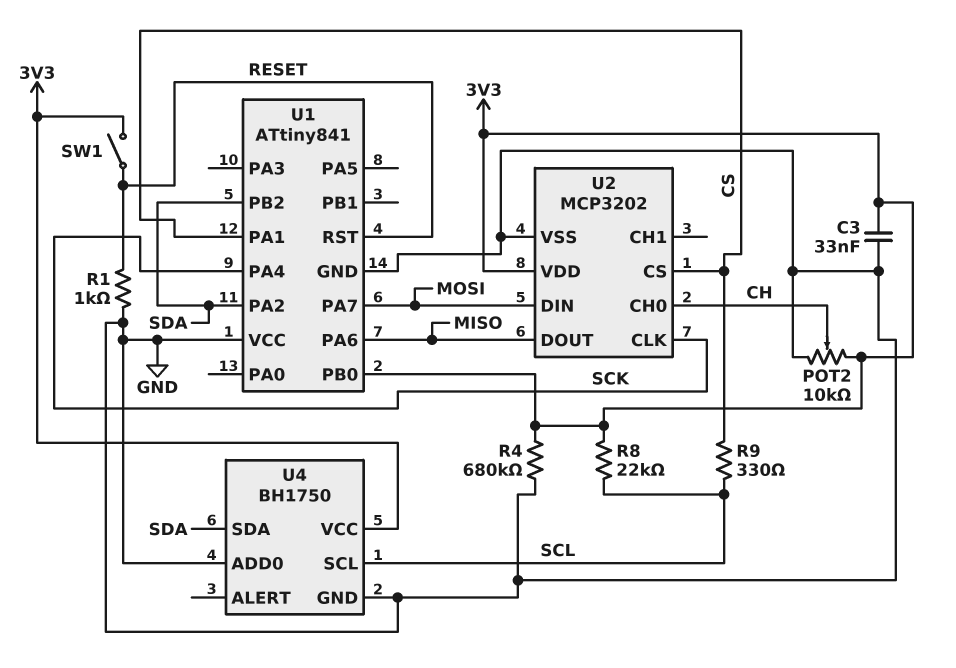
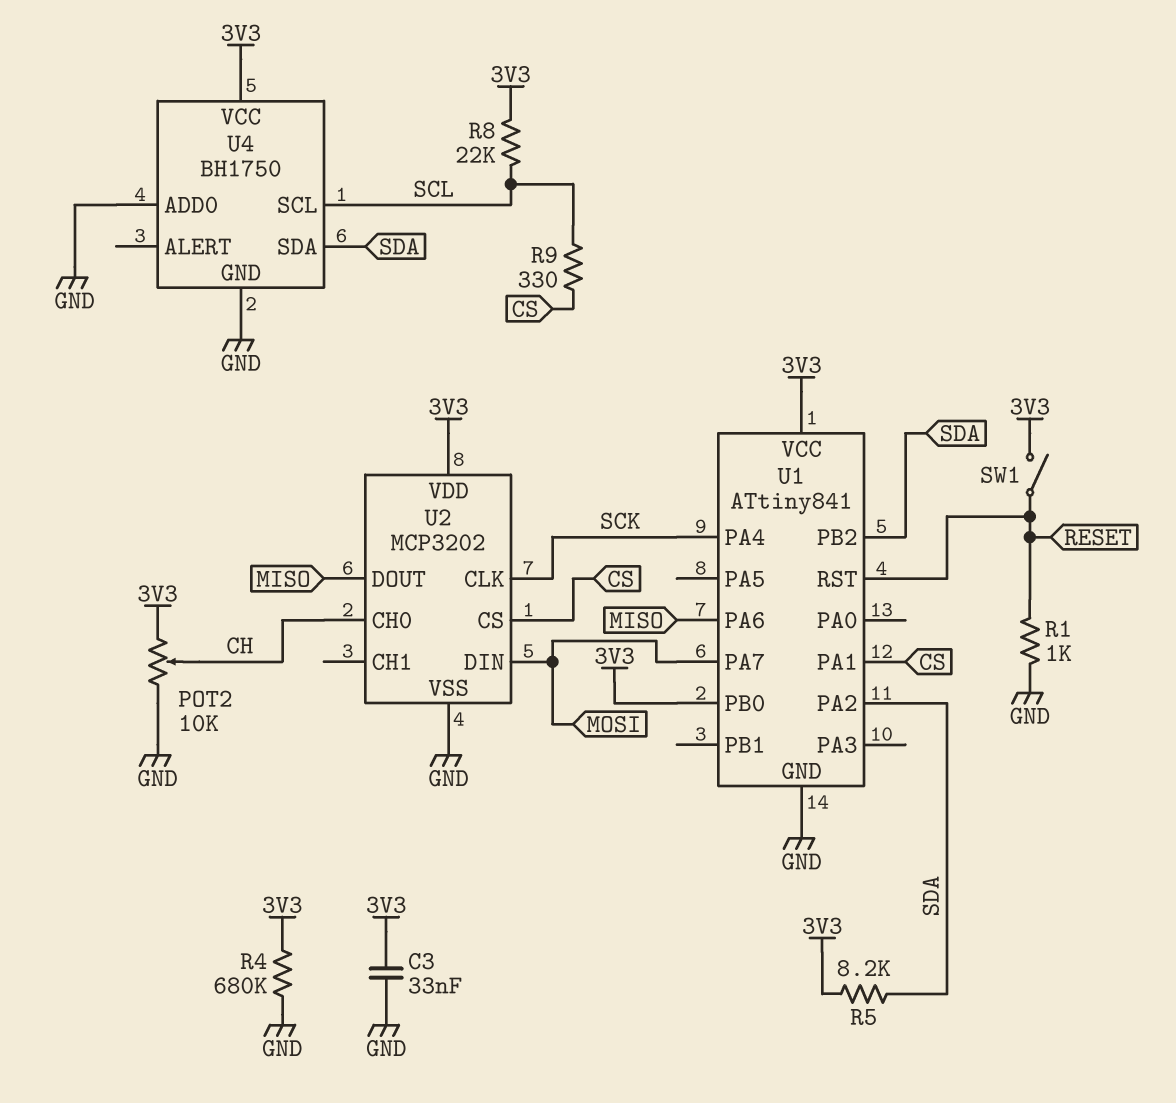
R5: none -> 8.2k (3V3, SDA)
U1 pin VCC: GND -> 3V3

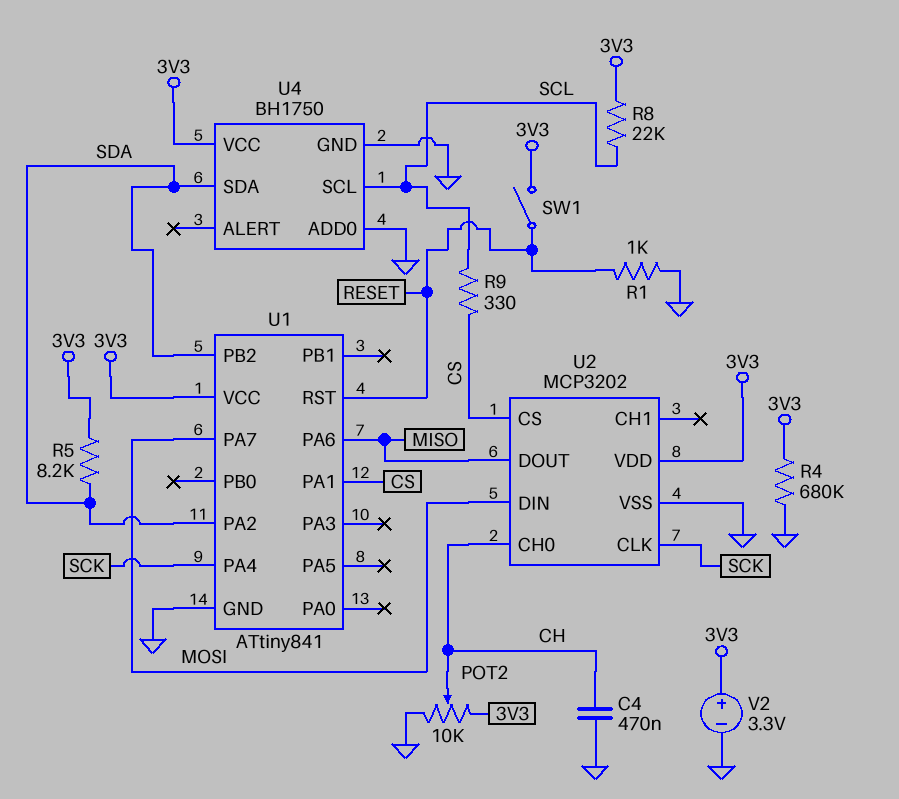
C3: 33nF (3V3, GND) -> none
C4: none -> 470nF (CH, GND)
U1 pin PB0: 3V3 -> none
V2: none -> 3.3V (plus 3V3, minus GND)

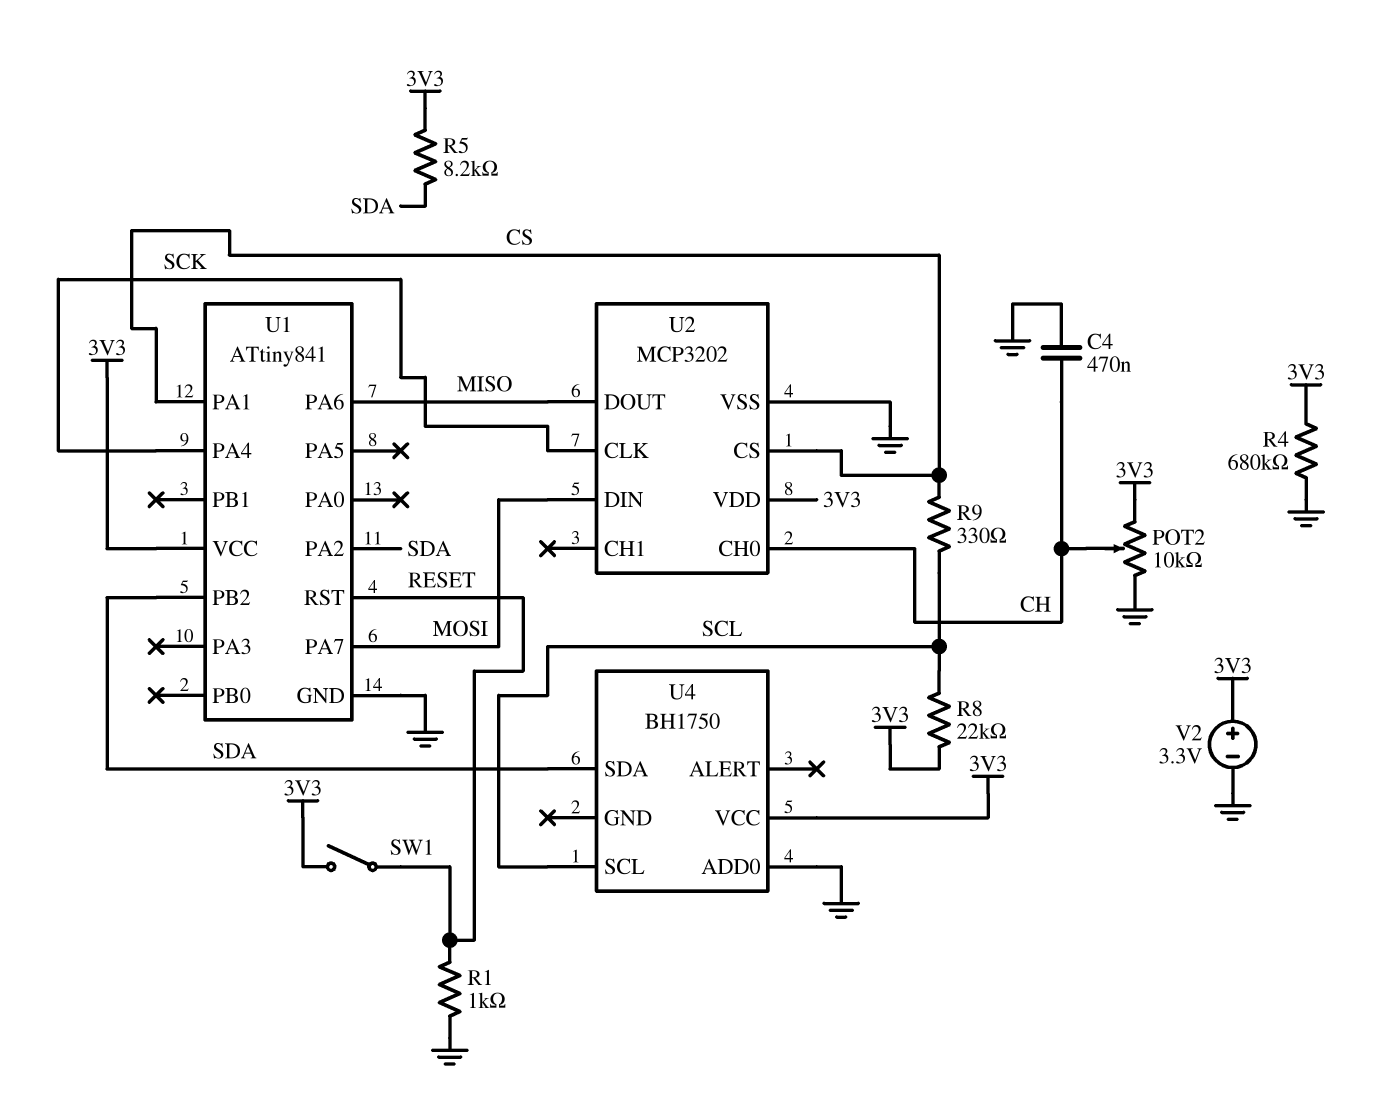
U4 pin GND: GND -> none

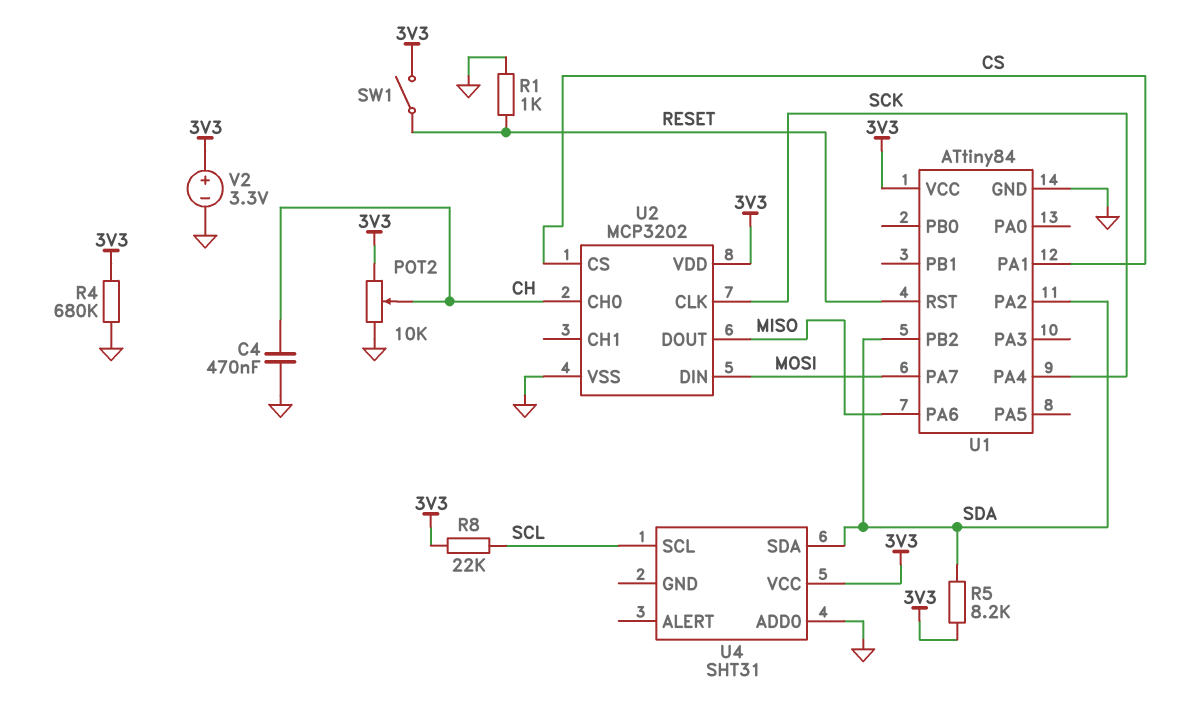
R9: 330 (CS, SCL) -> none
U1: ATtiny841 -> ATtiny84
U4: BH1750 -> SHT31

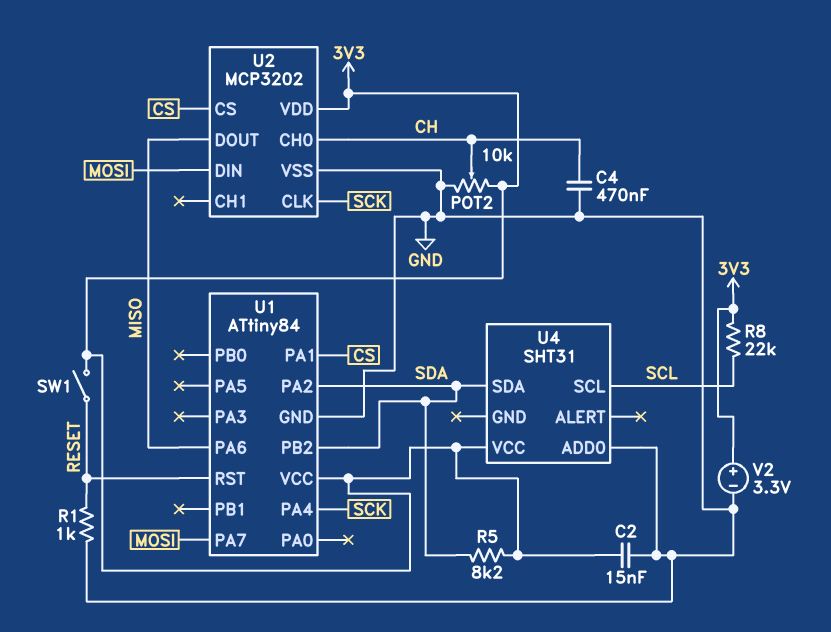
C2: none -> 15nF (3V3, GND)
R4: 680k (3V3, GND) -> none

